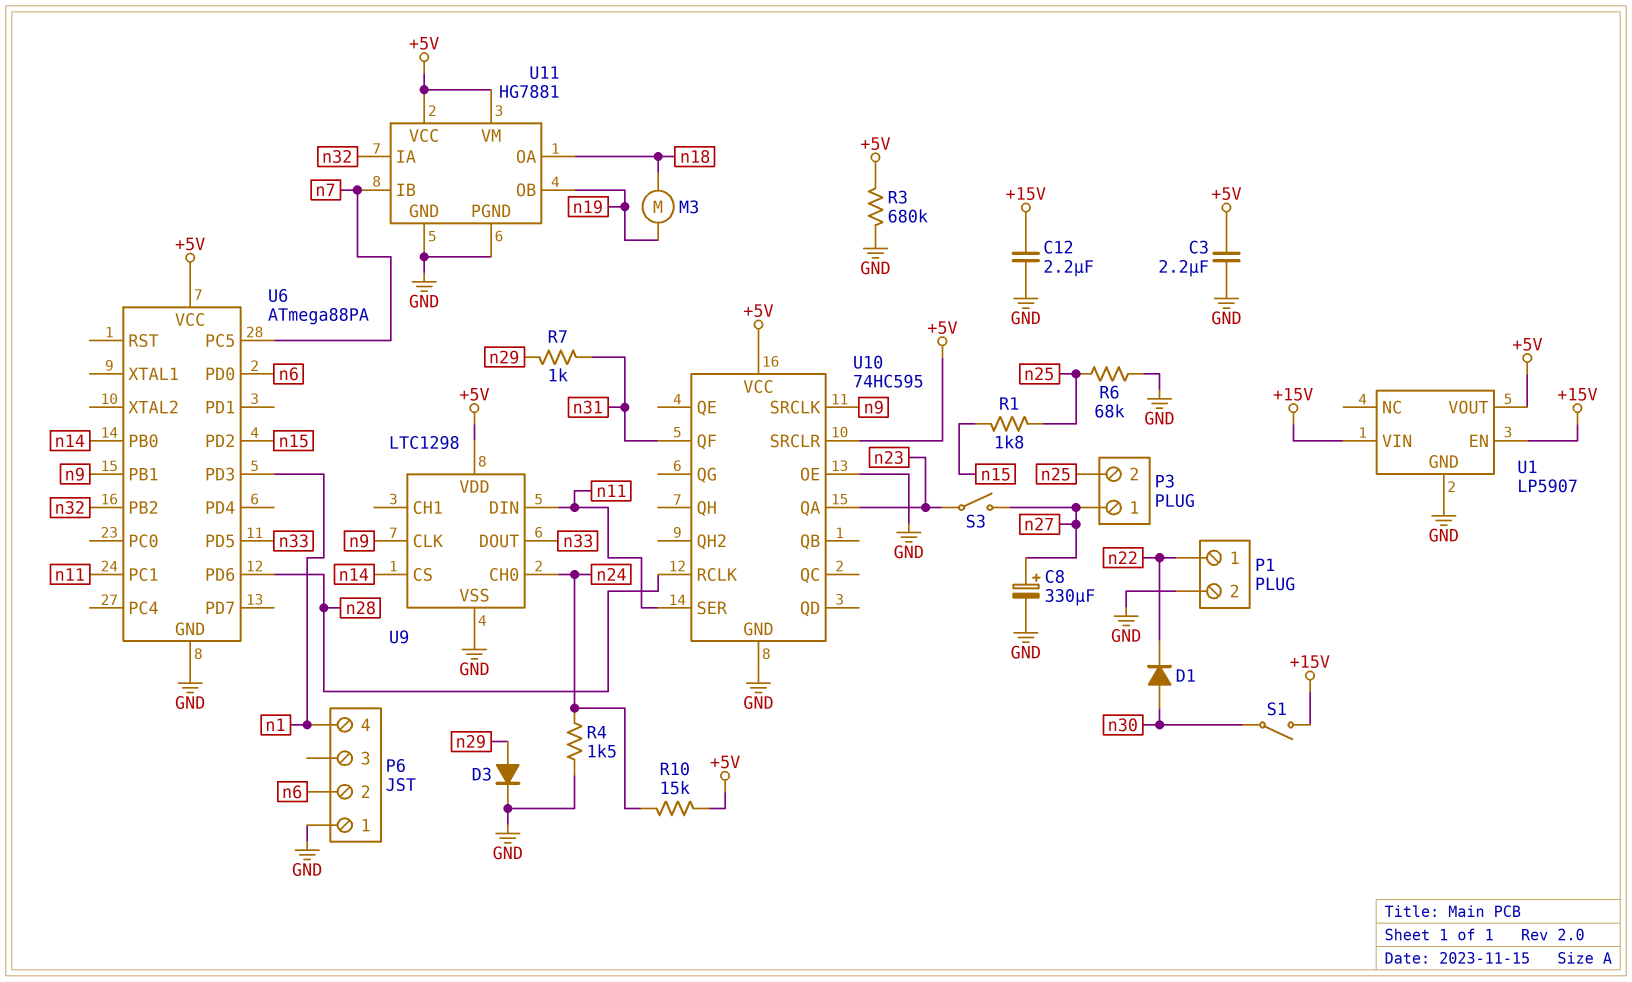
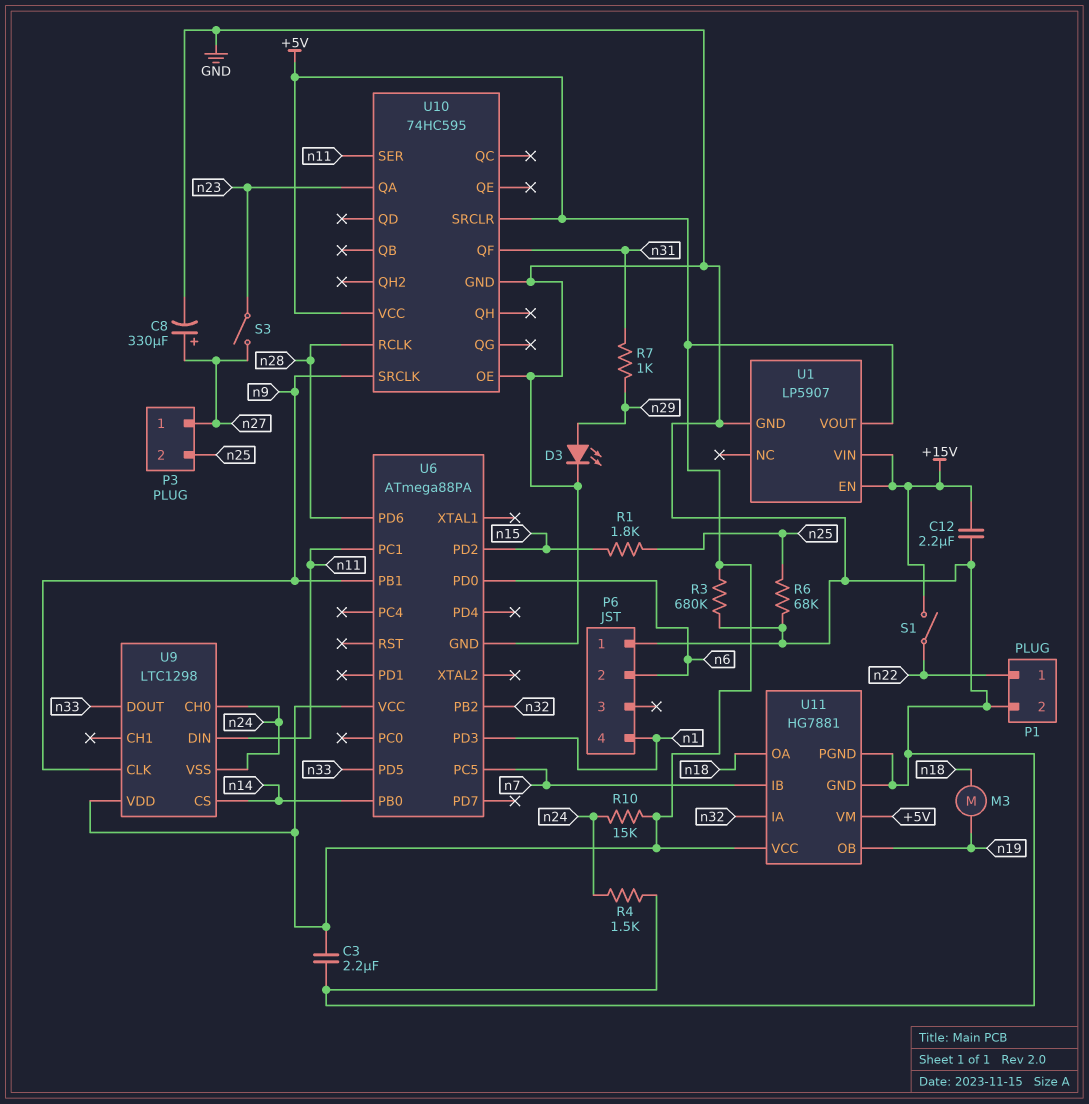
D1: diode (A n30, K n22) -> none
D3: diode (A n29, K GND) -> LED (A n29, K GND)
S1: switch (+15V, n30) -> switch (+15V, n22)
U9 pin VSS: GND -> n24

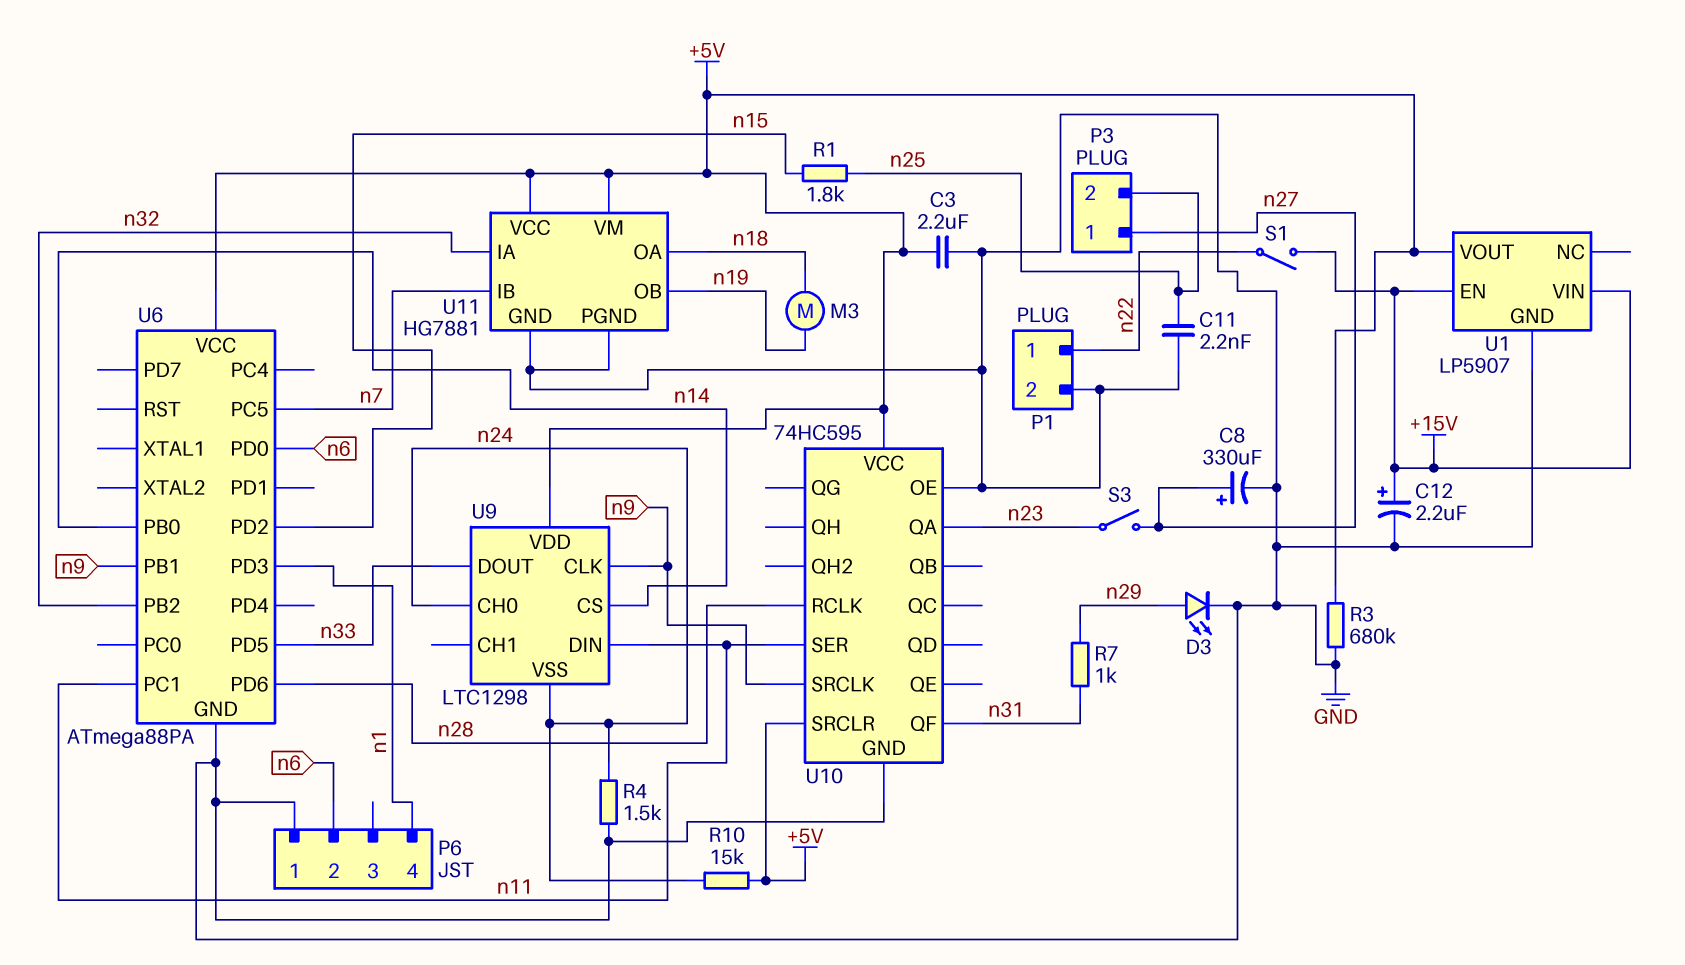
C11: none -> 2.2nF (GND, n25)
C12: 2.2uF (+15V, GND) -> 2.2uF (plus +15V, minus GND)
R6: 68k (GND, n25) -> none

